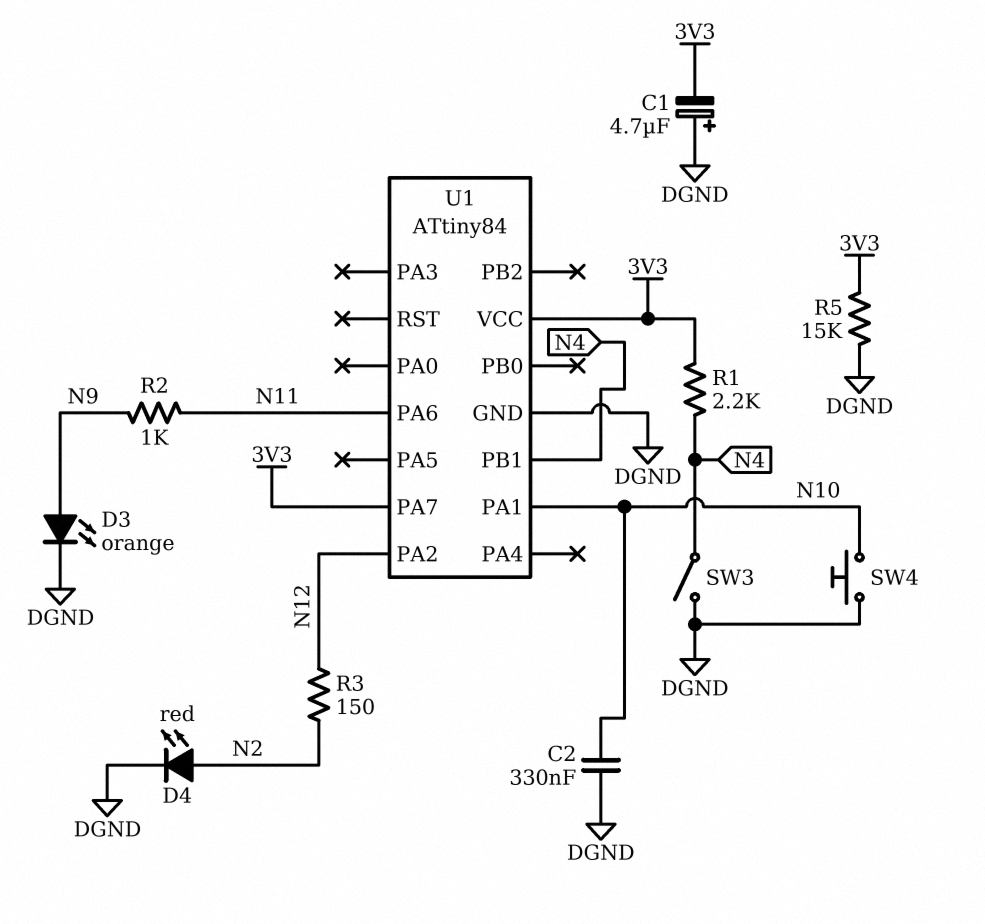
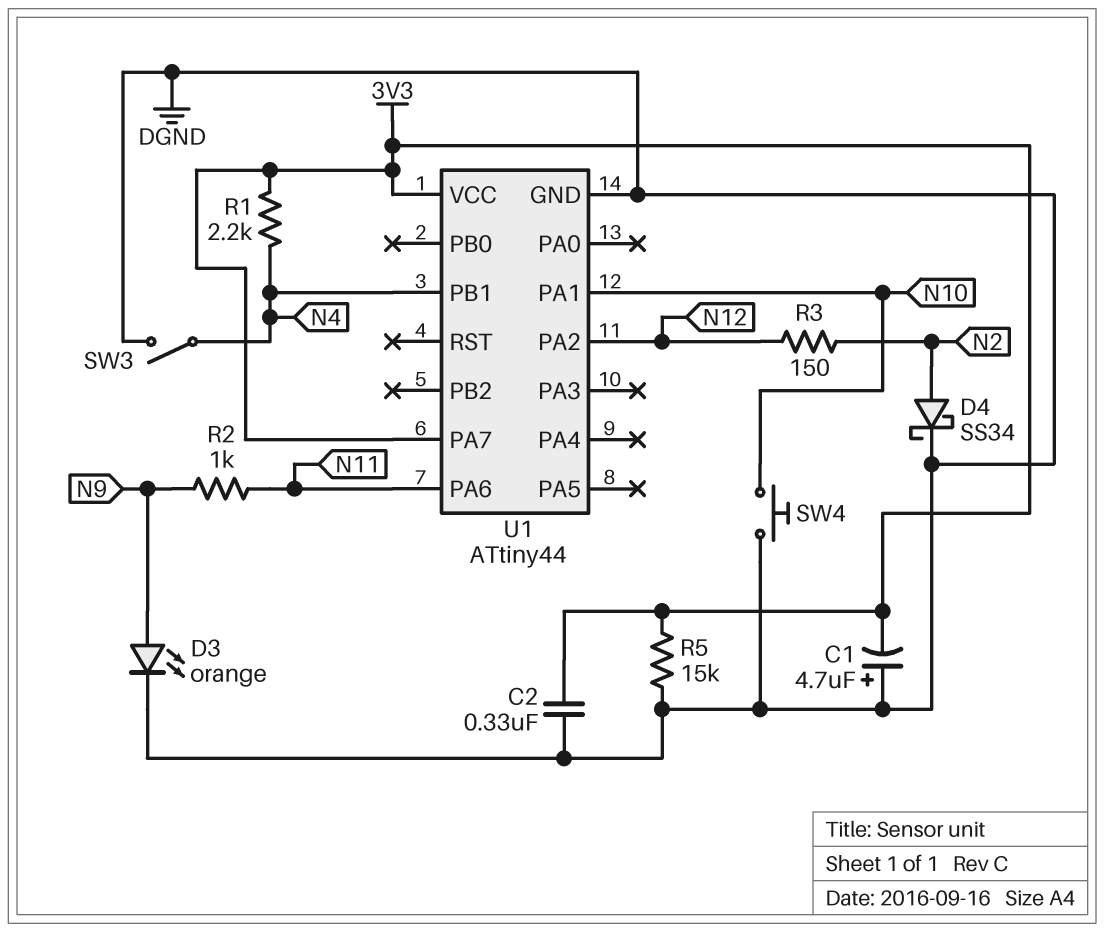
C2: 330nF (DGND, N10) -> 330nF (3V3, DGND)
D4: LED red (A N2, K DGND) -> schottky SS34 (A N2, K DGND)
U1: ATtiny84 -> ATtiny44

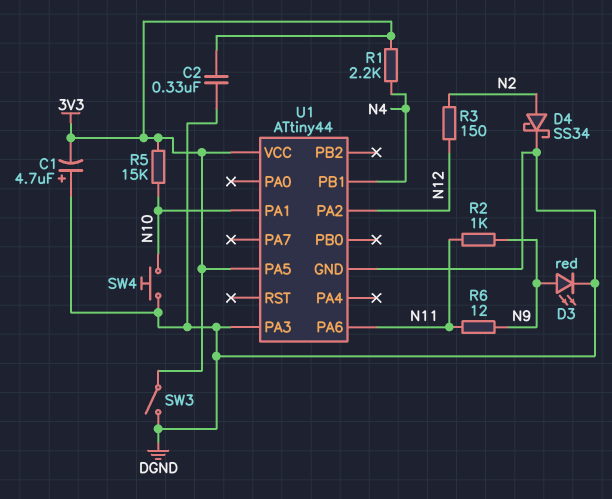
D3: LED orange (A N9, K DGND) -> LED red (A N9, K DGND)
R5: 15k (3V3, DGND) -> 15k (3V3, N10)
R6: none -> 12 (N9, N11)
SW3: switch (DGND, N4) -> switch (3V3, DGND)
U1 pin PA3: none -> DGND
U1 pin PA5: none -> 3V3
U1 pin PA7: 3V3 -> none

